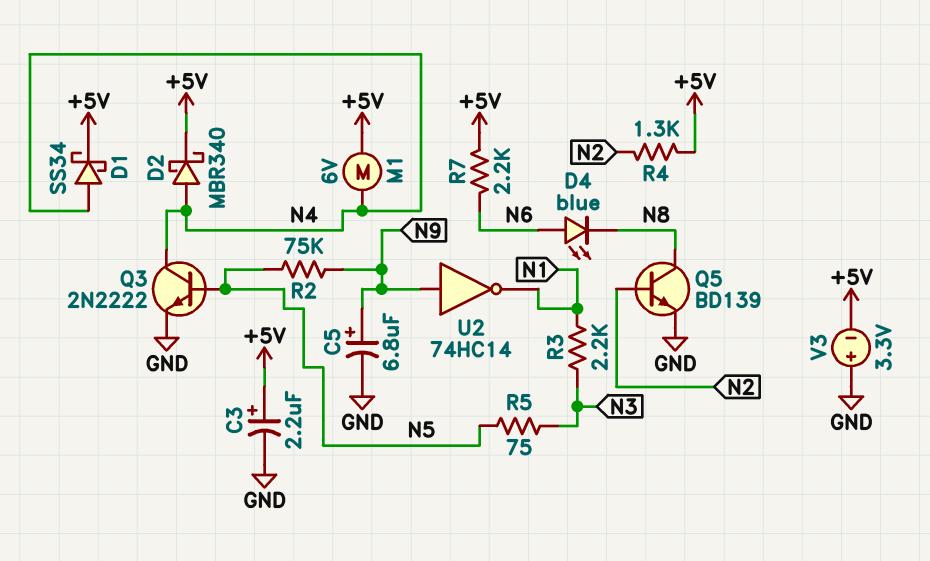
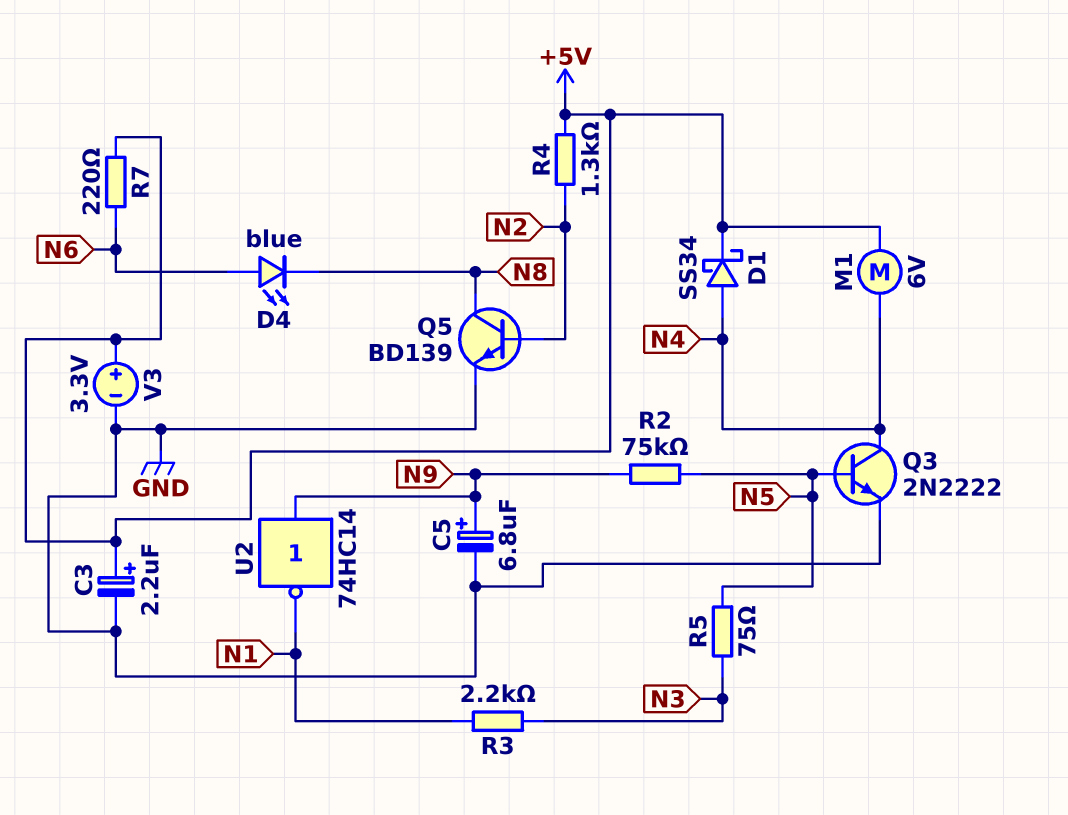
D2: schottky MBR340 (A N4, K +5V) -> none
R7: 2.2k (+5V, N6) -> 220 (+5V, N6)
V3: 3.3V (plus GND, minus +5V) -> 3.3V (plus +5V, minus GND)

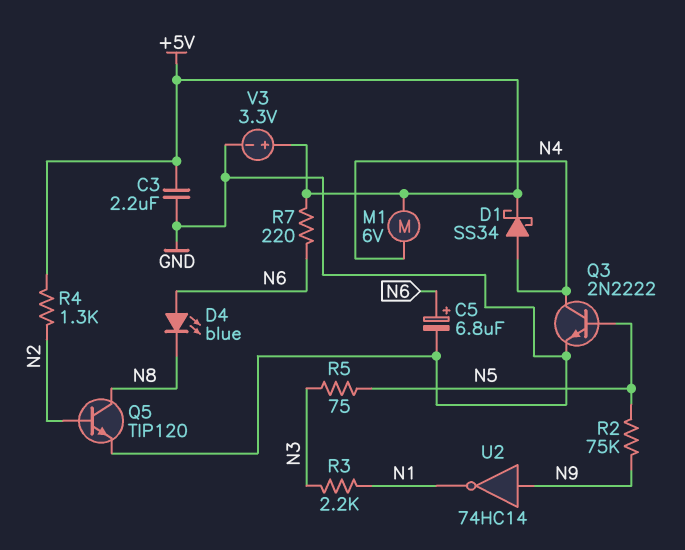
C3: 2.2uF (plus +5V, minus GND) -> 2.2uF (+5V, GND)
C5: 6.8uF (plus N9, minus GND) -> 6.8uF (plus N6, minus GND)
Q5: NPN BD139 (B N2, C N8, E GND) -> NPN TIP120 (B N2, C N8, E GND)

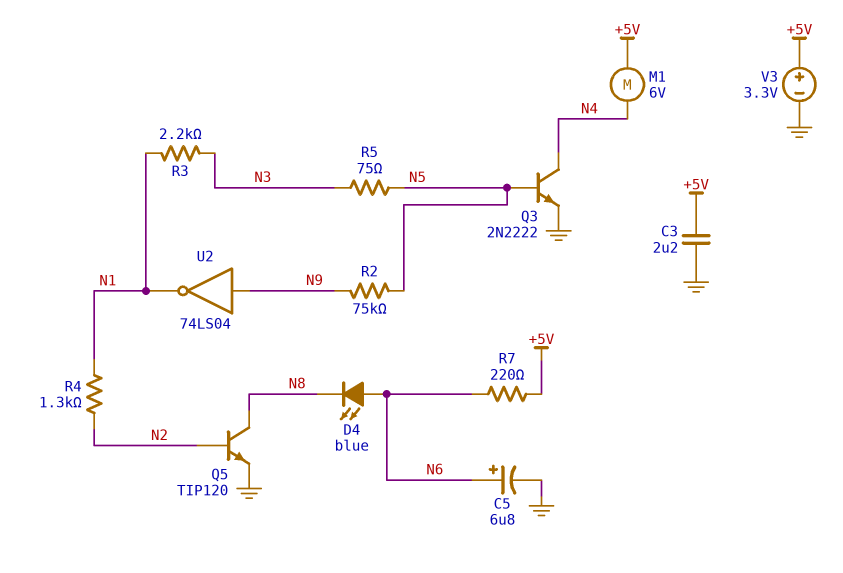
D1: schottky SS34 (A N4, K +5V) -> none
R4: 1.3k (+5V, N2) -> 1.3k (N1, N2)
U2: NOT 74HC14 (in N9, out N1) -> NOT 74LS04 (in N9, out N1)

